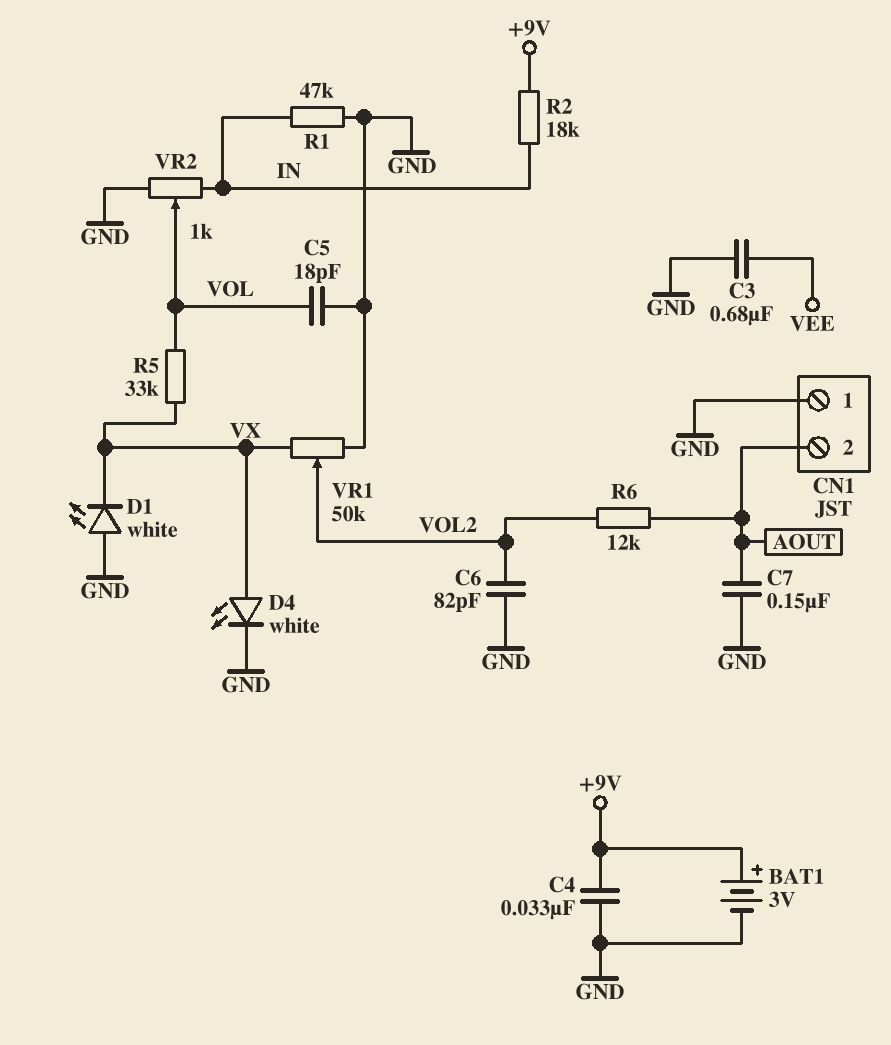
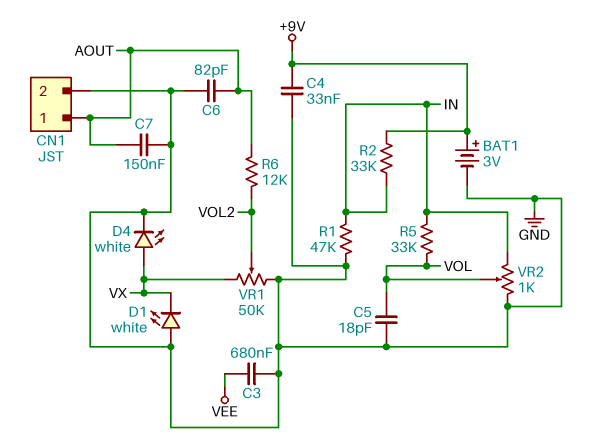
C6: 82pF (GND, VOL2) -> 82pF (AOUT, GND)
CN1 pin 1: GND -> AOUT
CN1 pin 2: AOUT -> GND
R2: 18k (+9V, IN) -> 33k (+9V, IN)
R5: 33k (VOL, VX) -> 33k (IN, VOL)

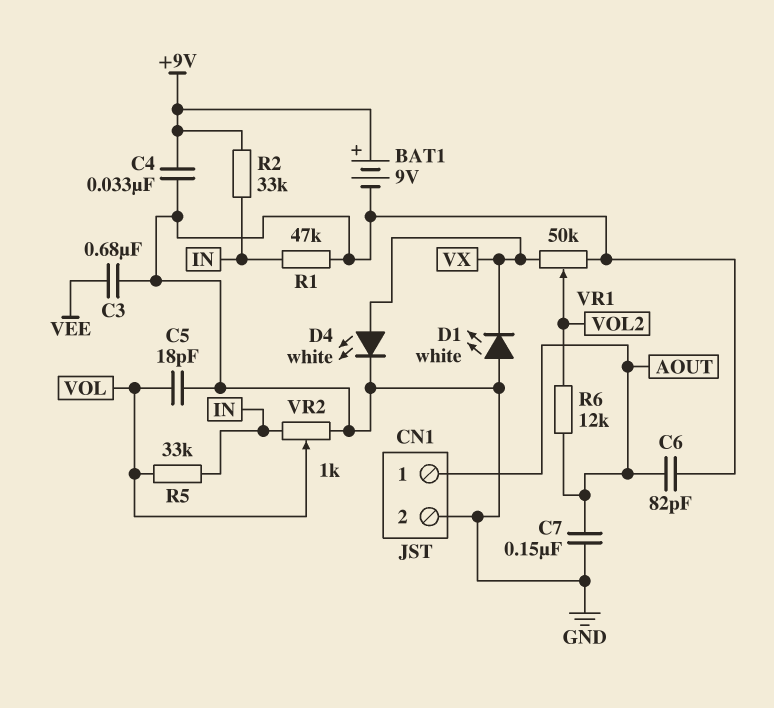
BAT1: 3V (plus +9V, minus GND) -> 9V (plus +9V, minus GND)

